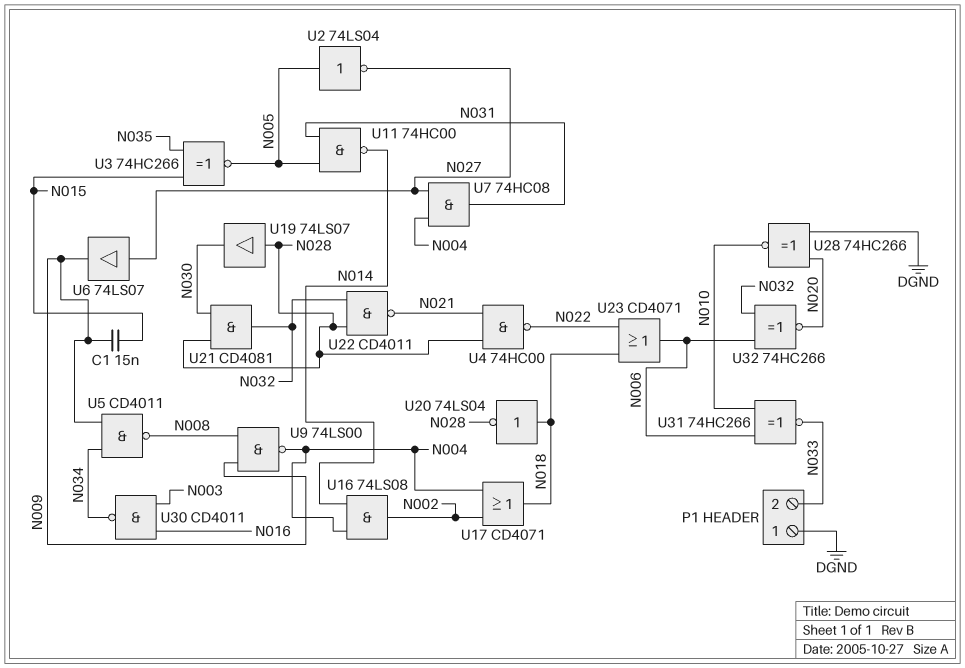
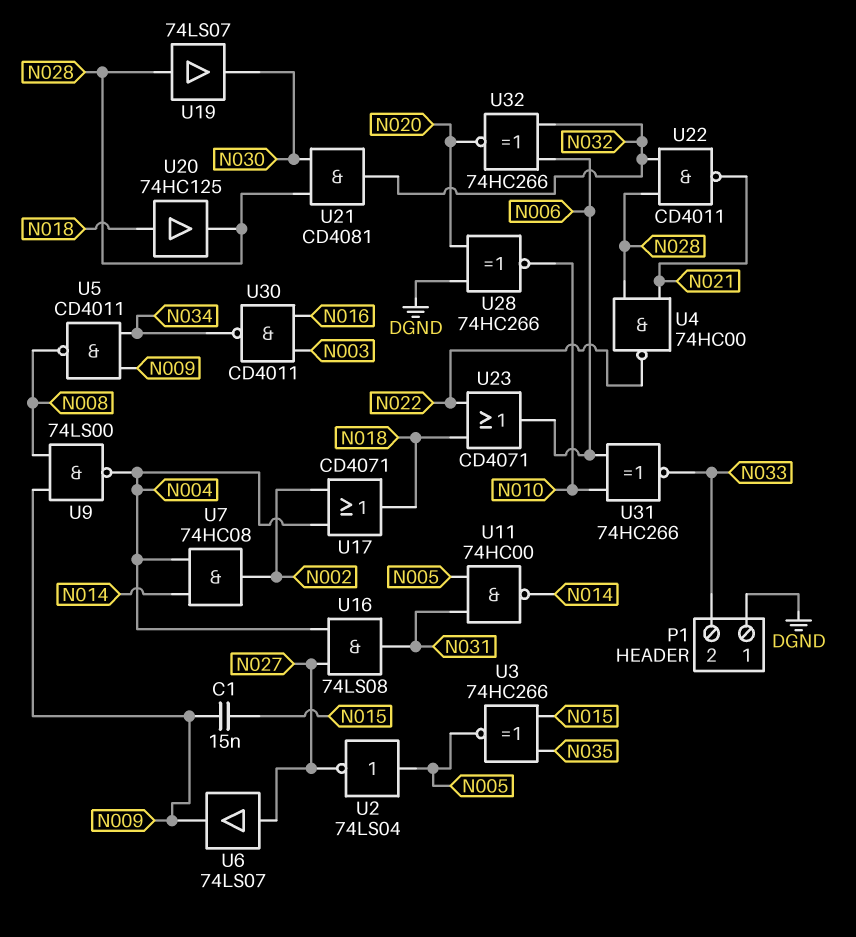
U7: AND 74HC08 (in N004, in N027, out N031) -> AND 74HC08 (in N004, in N014, out N002)
U16: AND 74LS08 (in N004, in N014, out N002) -> AND 74LS08 (in N004, in N027, out N031)
U20: NOT 74LS04 (in N018, out N028) -> buffer 74HC125 (in N018, out N028)

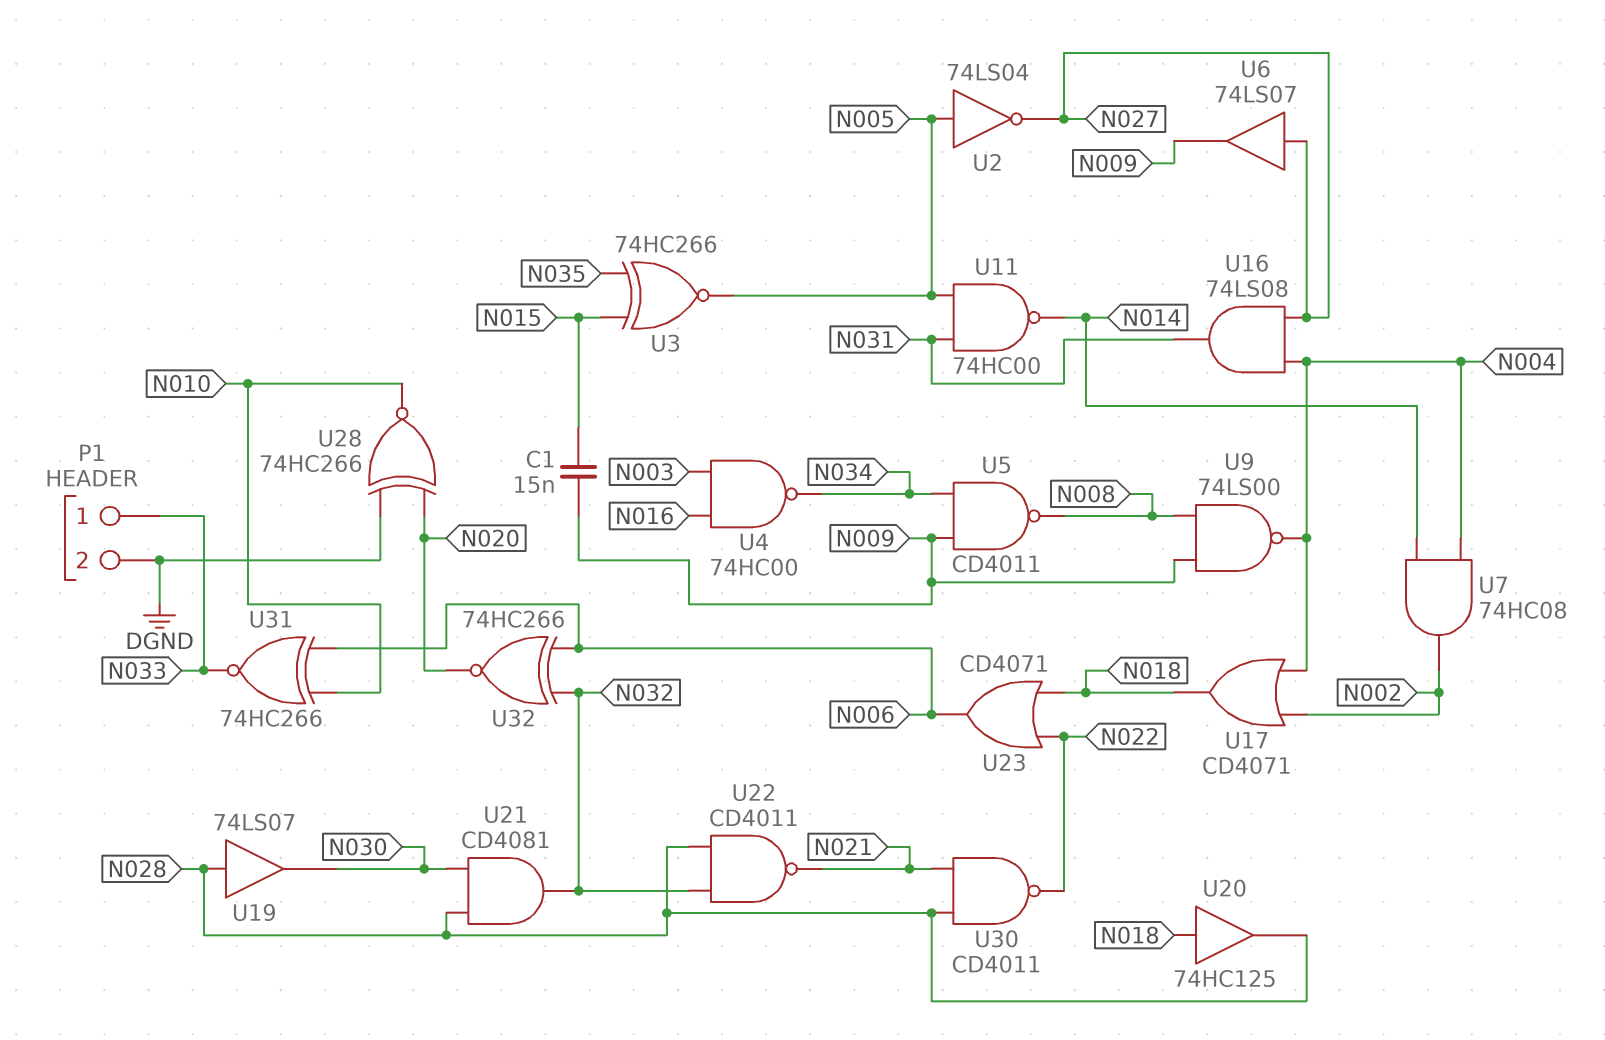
P1 pin 1: DGND -> N033
P1 pin 2: N033 -> DGND
U4: NAND 74HC00 (in N021, in N028, out N022) -> NAND 74HC00 (in N003, in N016, out N034)
U30: NAND CD4011 (in N003, in N016, out N034) -> NAND CD4011 (in N021, in N028, out N022)

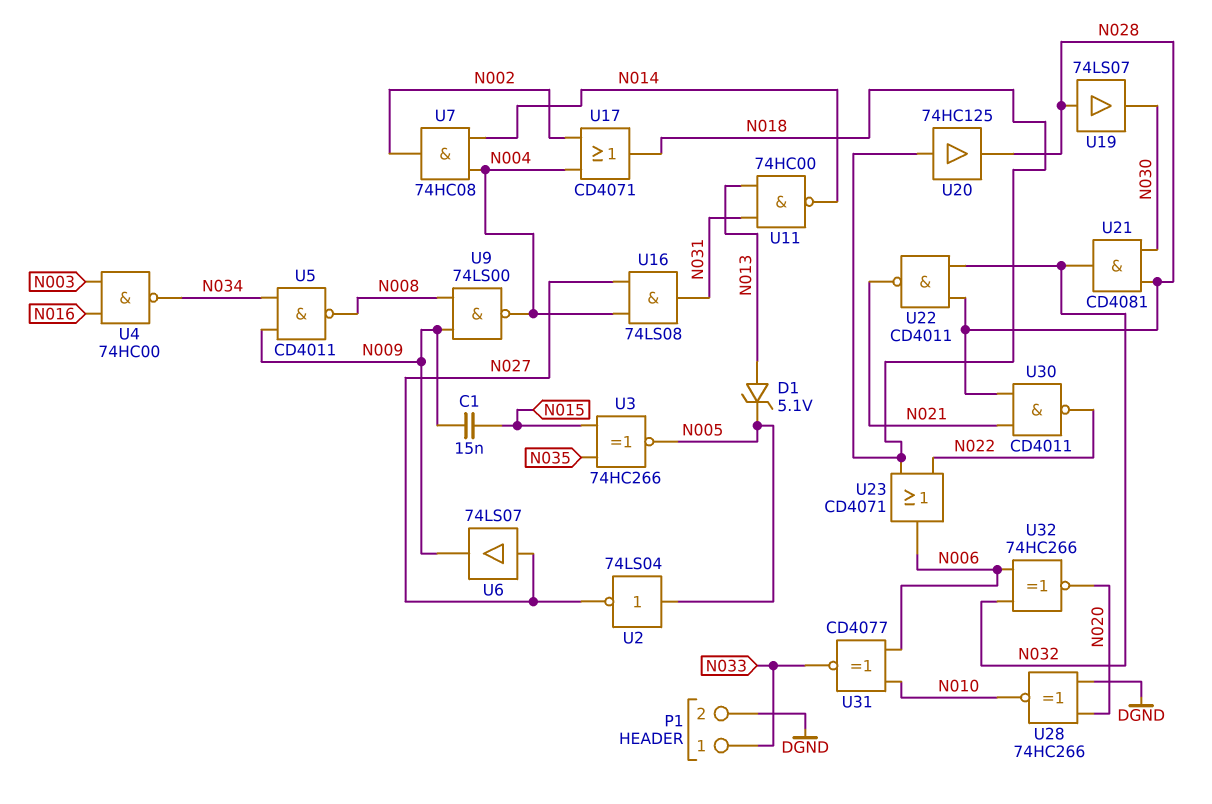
D1: none -> zener 5.1V (A N013, K N005)
U11: NAND 74HC00 (in N005, in N031, out N014) -> NAND 74HC00 (in N013, in N031, out N014)
U31: XNOR 74HC266 (in N006, in N010, out N033) -> XNOR CD4077 (in N006, in N010, out N033)

